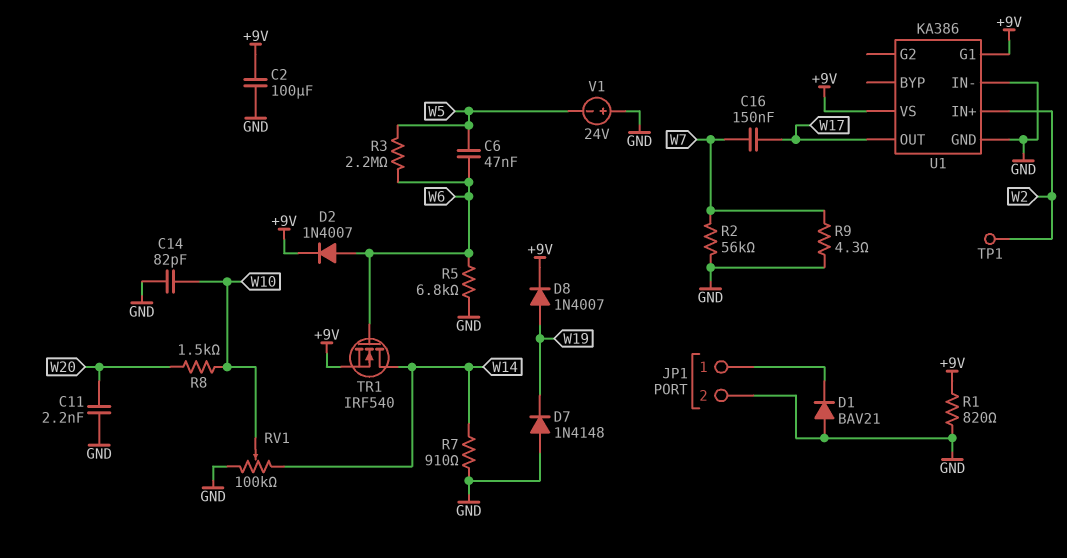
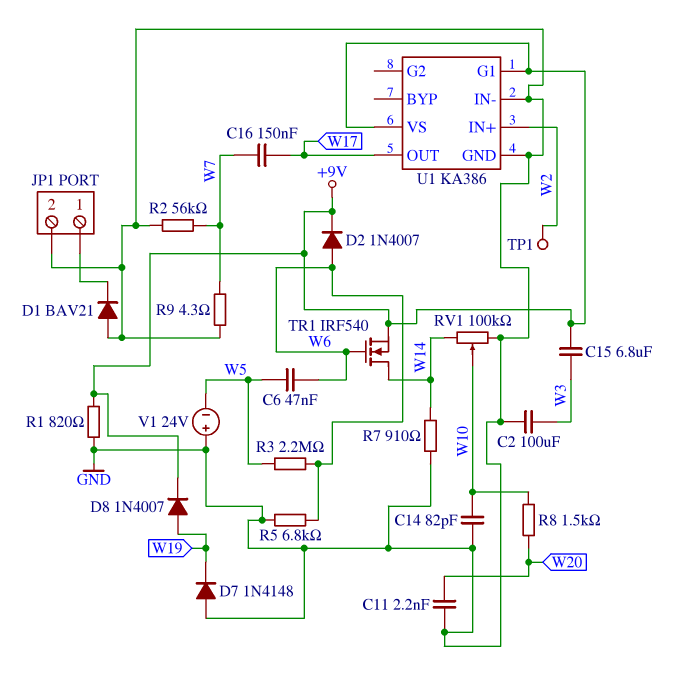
C2: 100uF (+9V, GND) -> 100uF (GND, W3)
C15: none -> 6.8uF (+9V, W3)

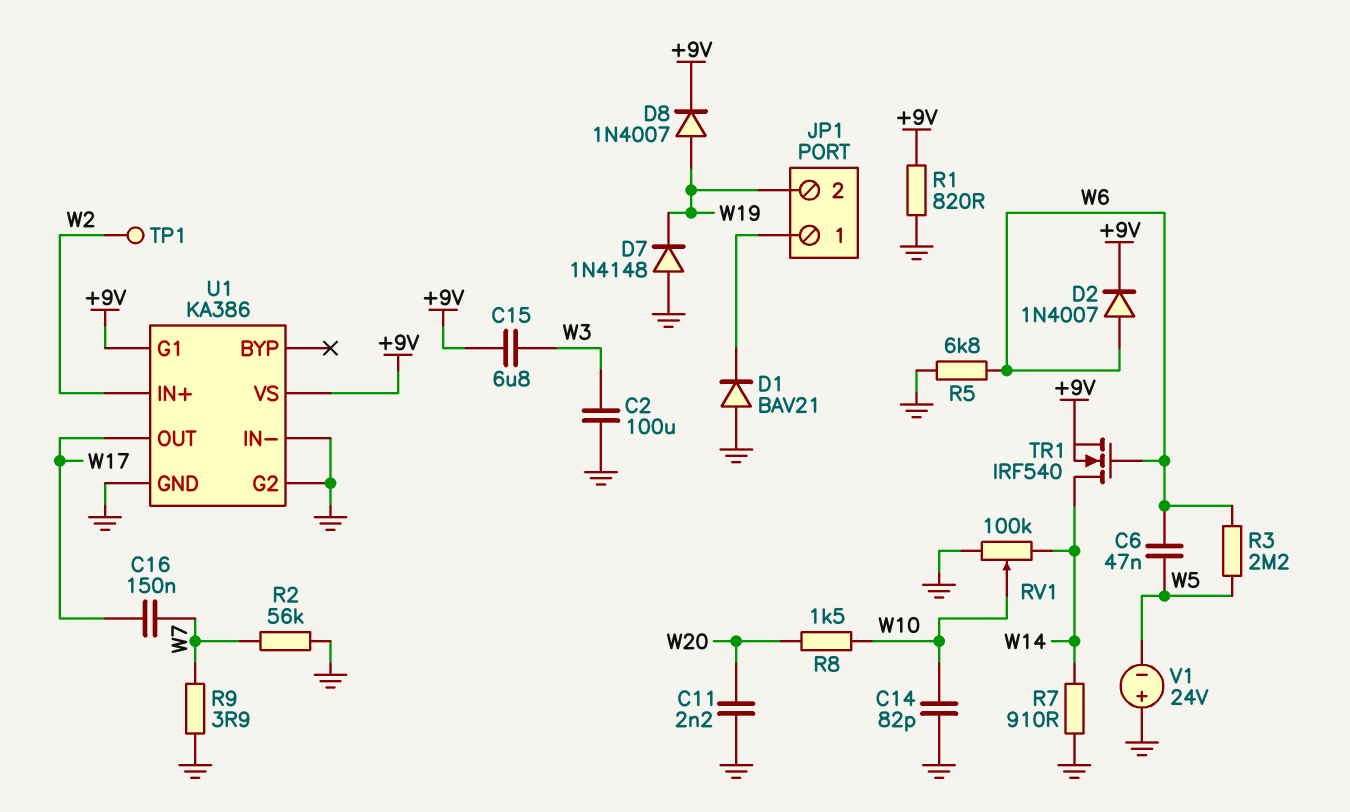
JP1 pin 2: GND -> W19
R9: 4.3 (GND, W7) -> 3.9 (GND, W7)
U1 pin G2: none -> GND

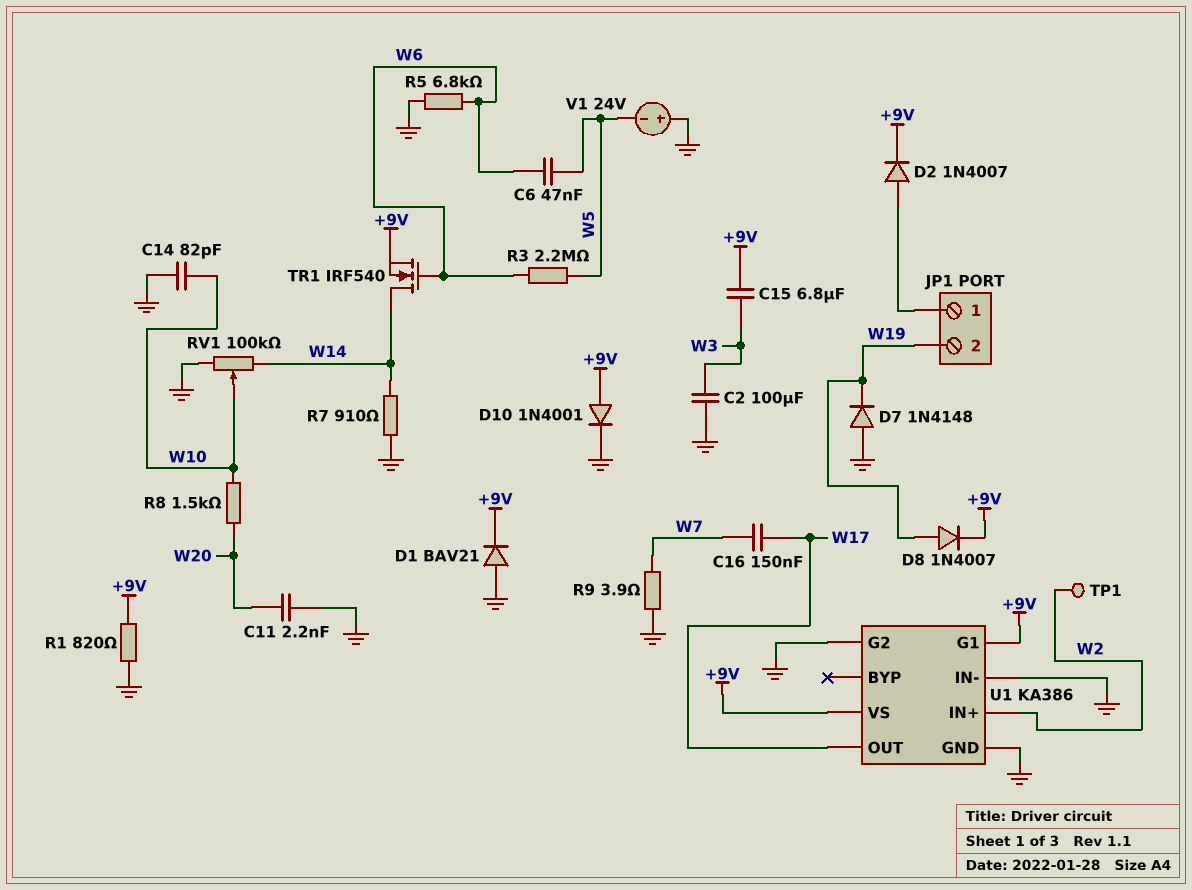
D1: diode BAV21 (A GND, K JP1/1) -> diode BAV21 (A GND, K +9V)
D2: diode 1N4007 (A W6, K +9V) -> diode 1N4007 (A JP1/1, K +9V)
D10: none -> diode 1N4001 (A +9V, K GND)
R2: 56k (GND, W7) -> none

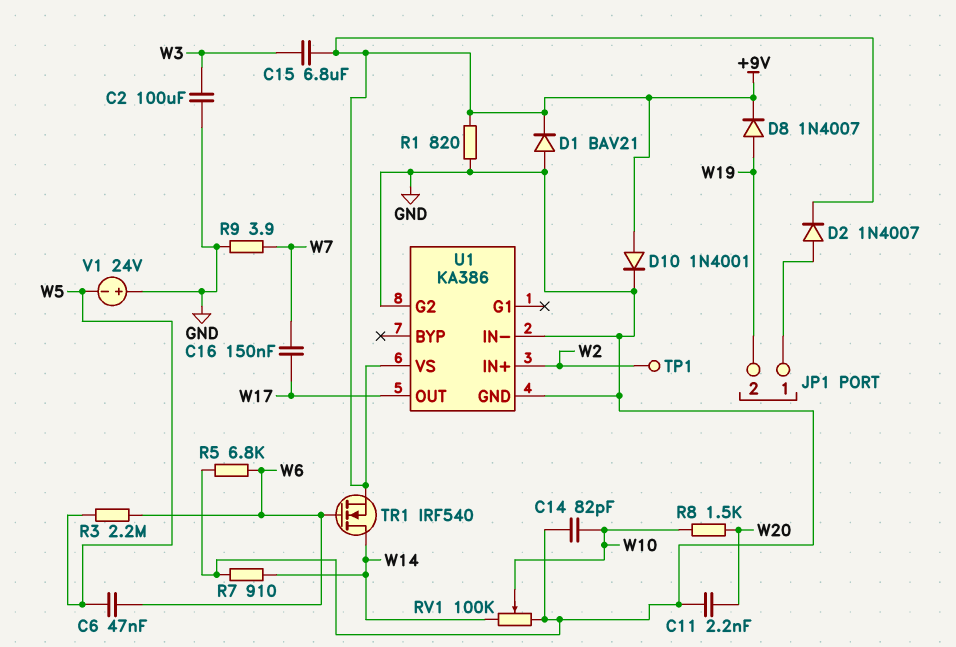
D7: diode 1N4148 (A GND, K W19) -> none
U1 pin G1: +9V -> none

